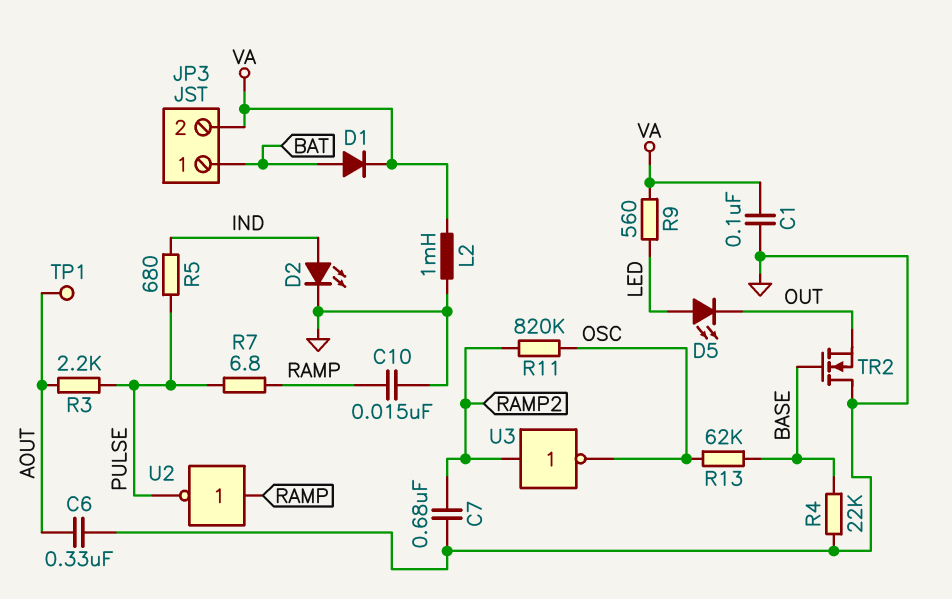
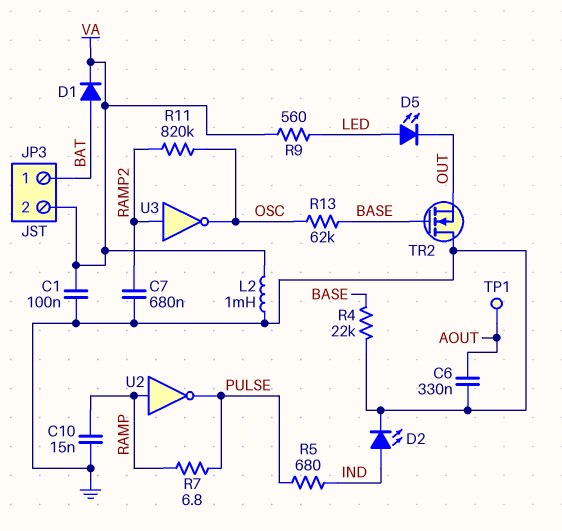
R3: 2.2k (AOUT, PULSE) -> none

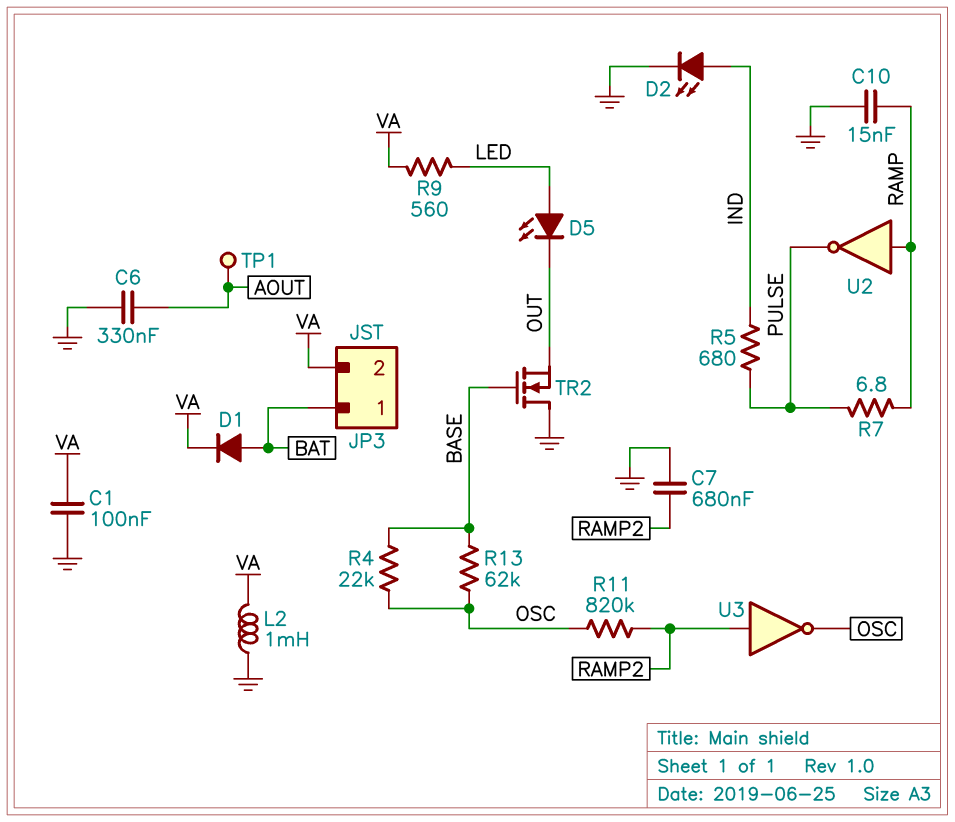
R4: 22k (BASE, GND) -> 22k (BASE, OSC)

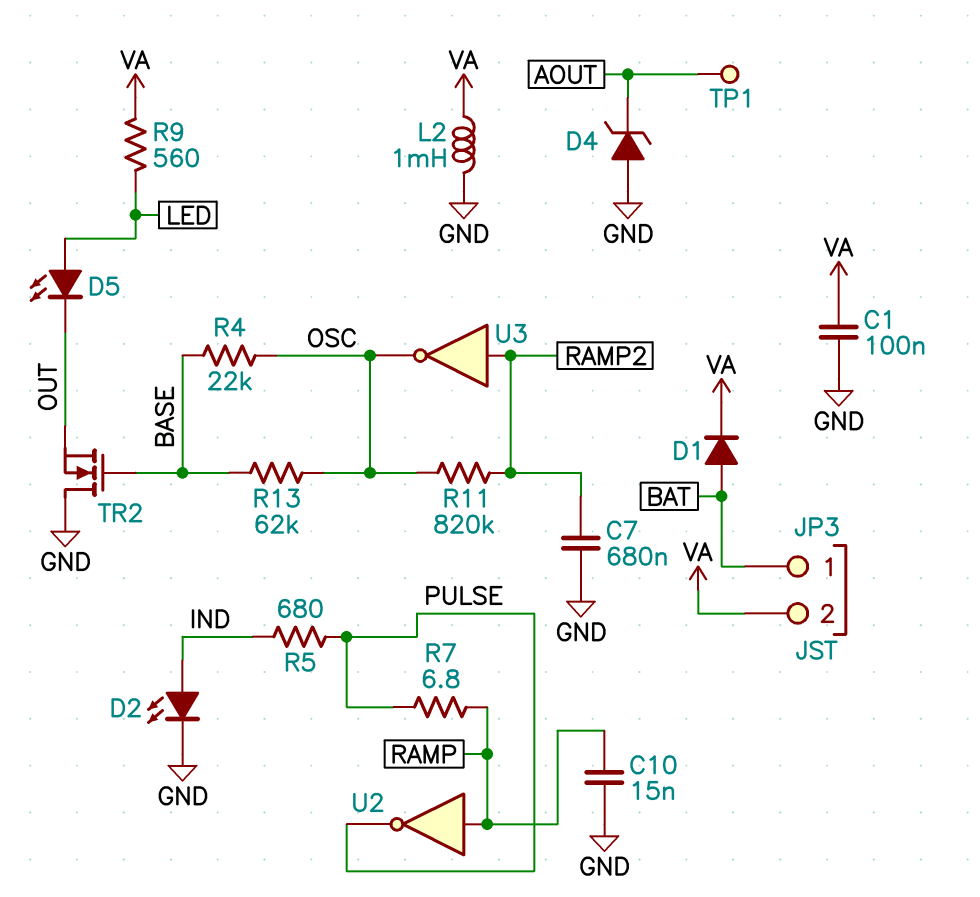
C6: 330nF (AOUT, GND) -> none
D4: none -> zener (A GND, K AOUT)

